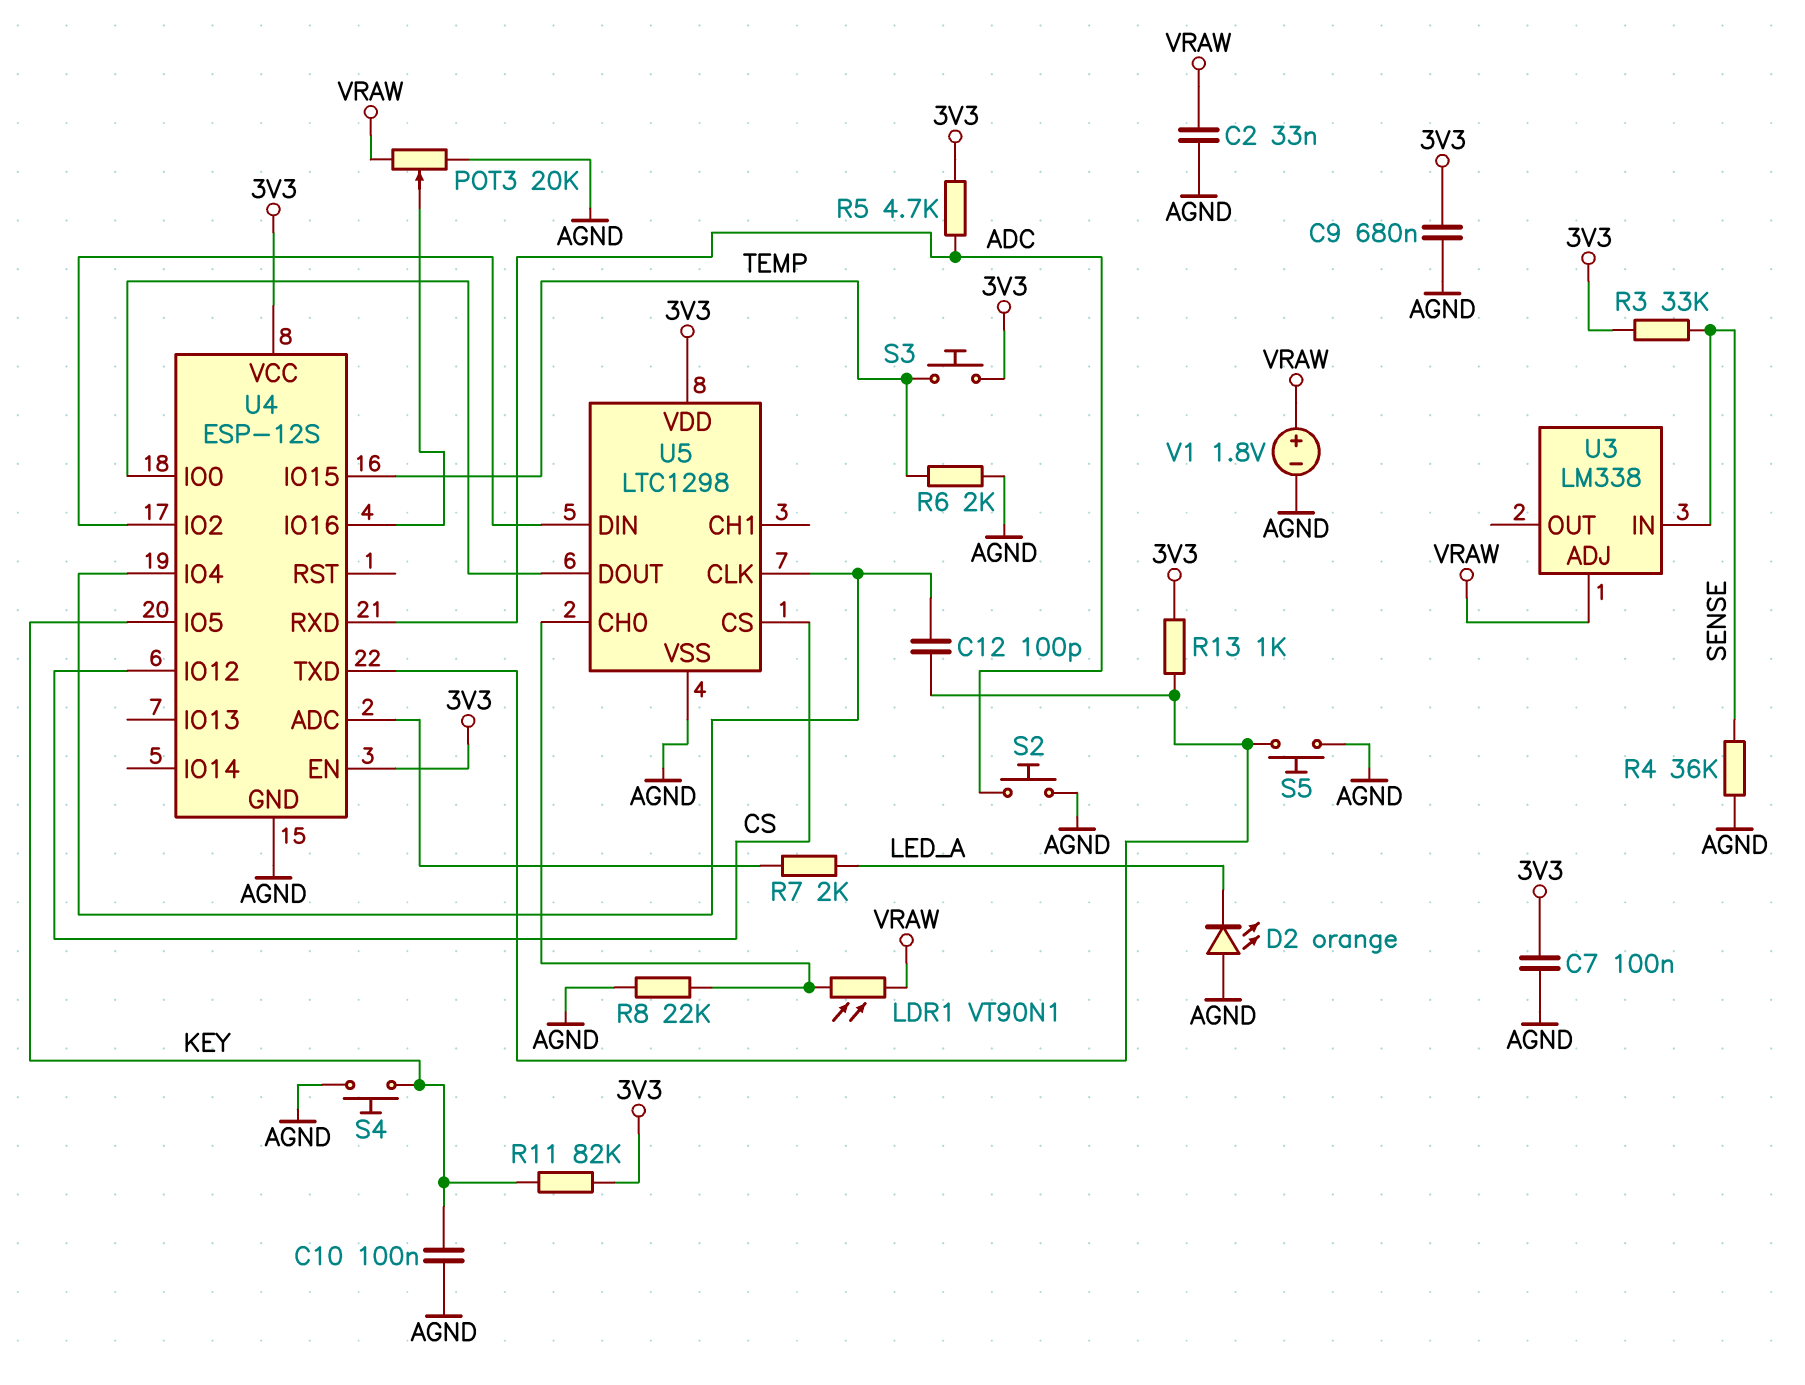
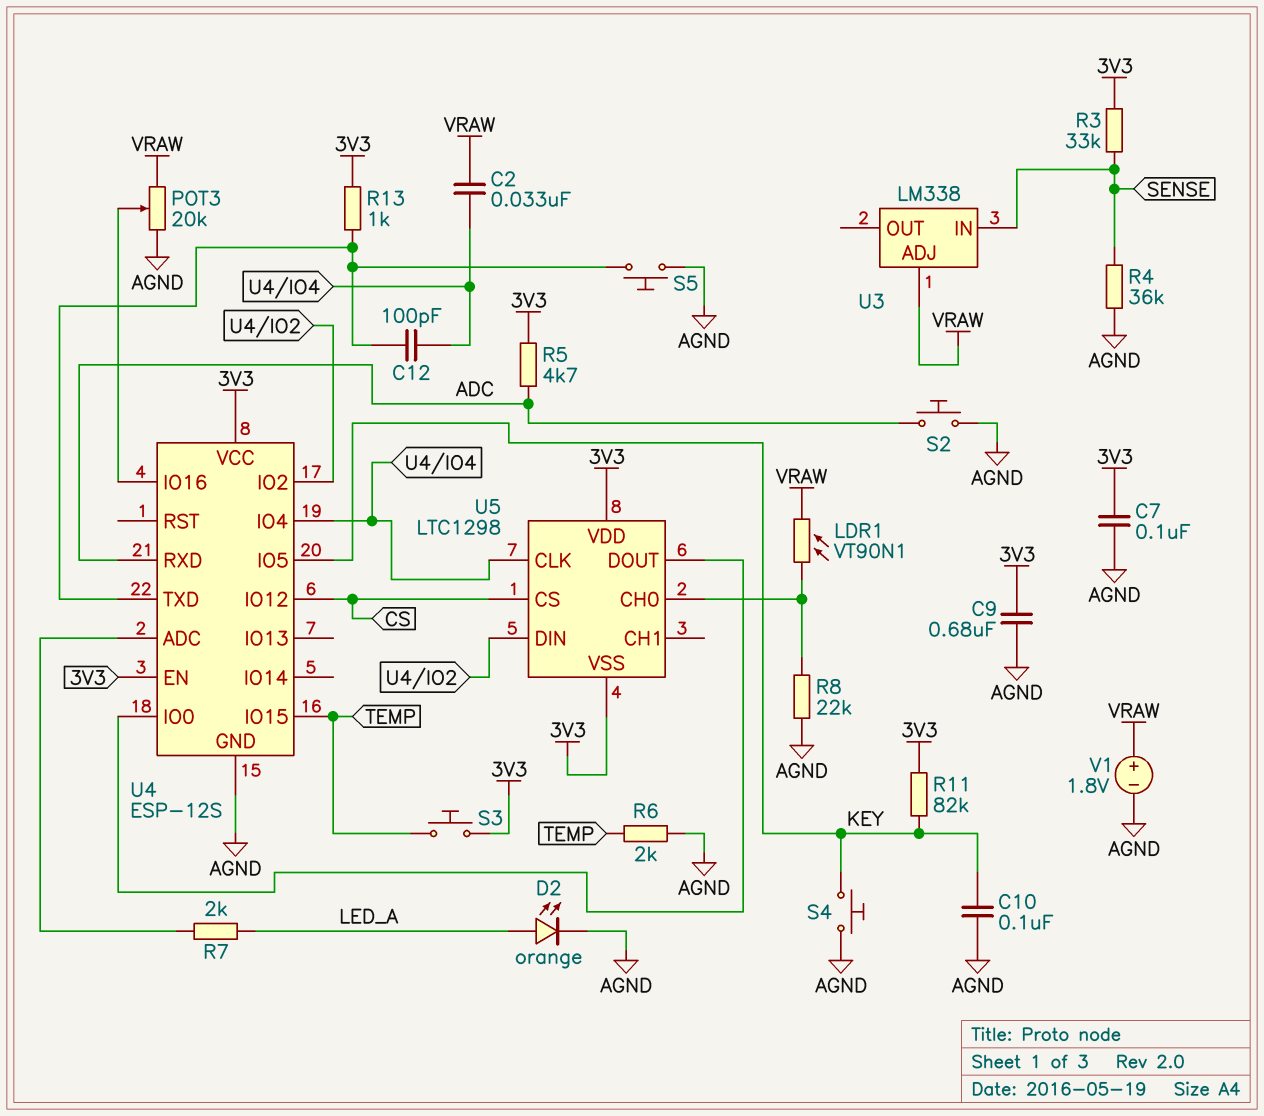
C2: 33nF (AGND, VRAW) -> 33nF (U4/IO4, VRAW)
D2: LED orange (A AGND, K LED_A) -> LED orange (A LED_A, K AGND)
U5 pin VSS: AGND -> 3V3

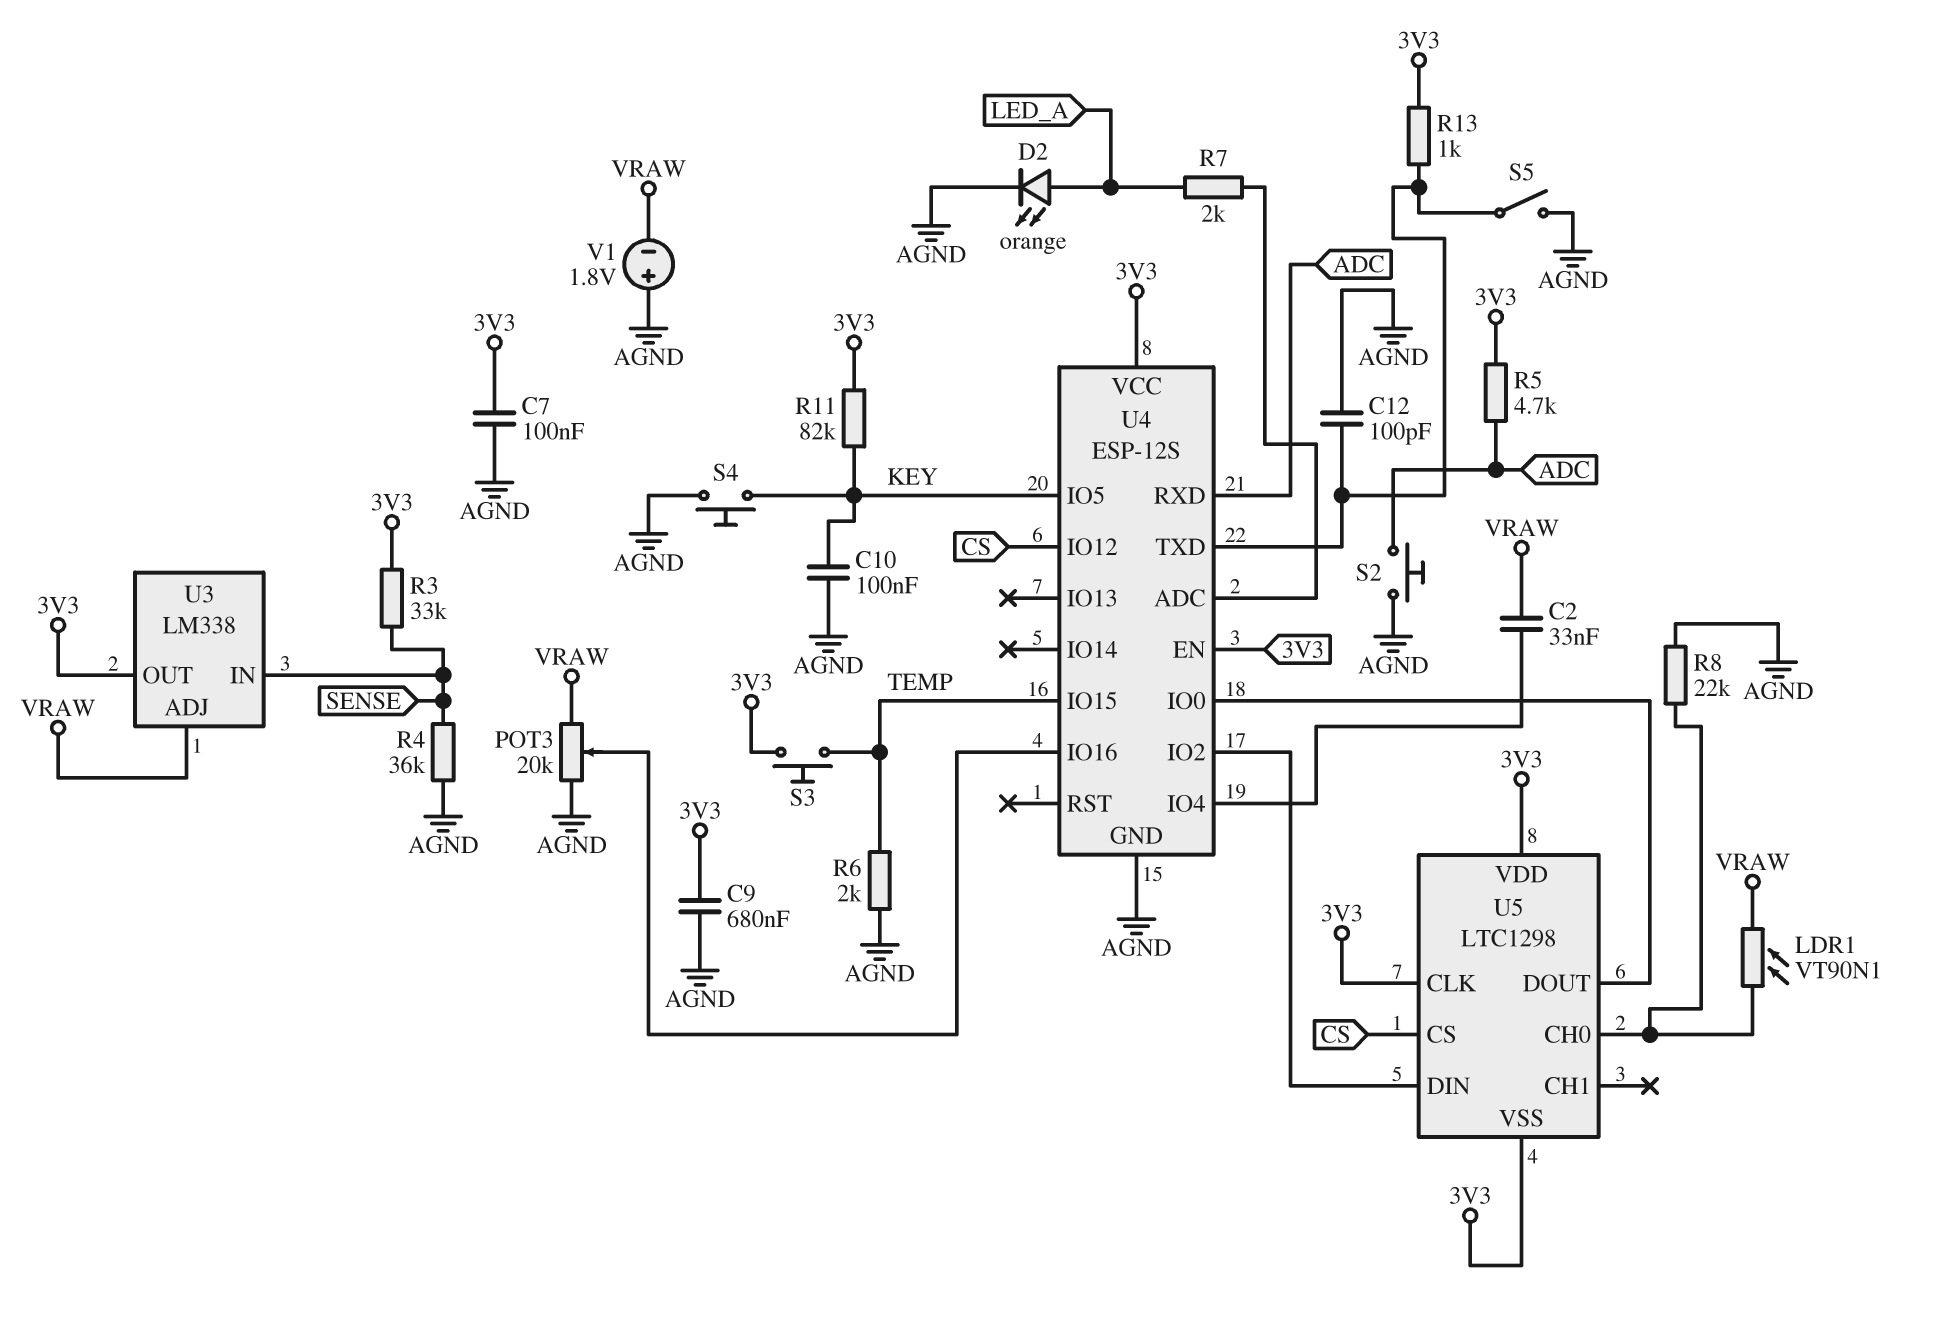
C12: 100pF (U4/IO4, U4/TXD) -> 100pF (AGND, U4/TXD)
S5: button (AGND, U4/TXD) -> switch (AGND, U4/TXD)
U3 pin OUT: none -> 3V3
U5 pin CLK: U4/IO4 -> 3V3
V1: 1.8V (plus VRAW, minus AGND) -> 1.8V (plus AGND, minus VRAW)

